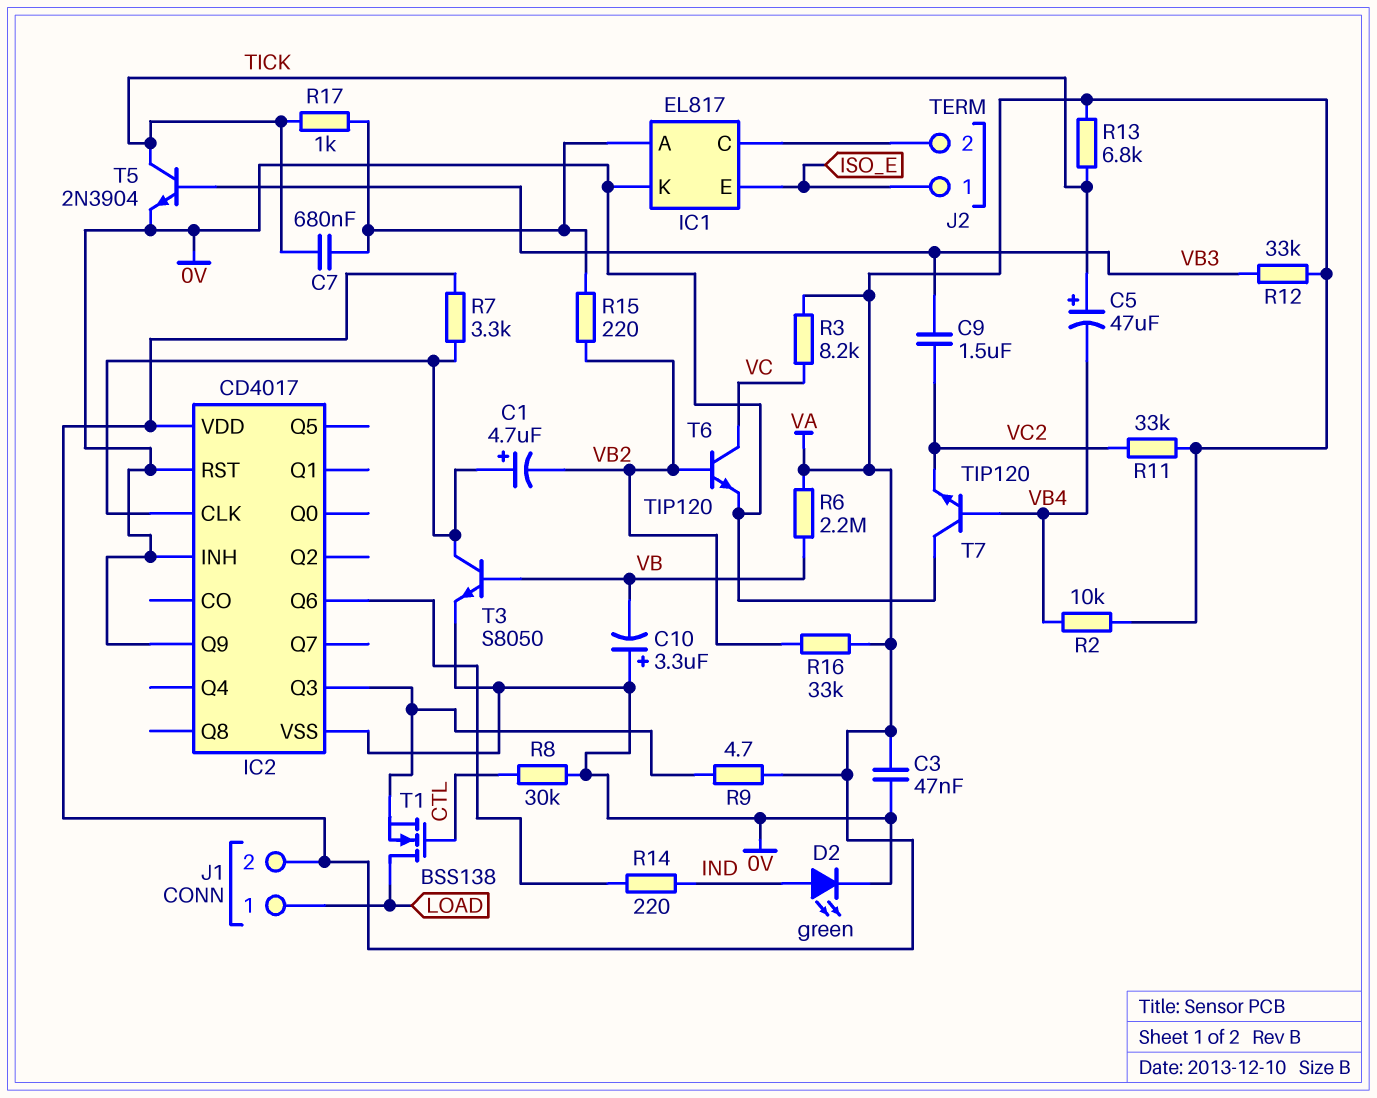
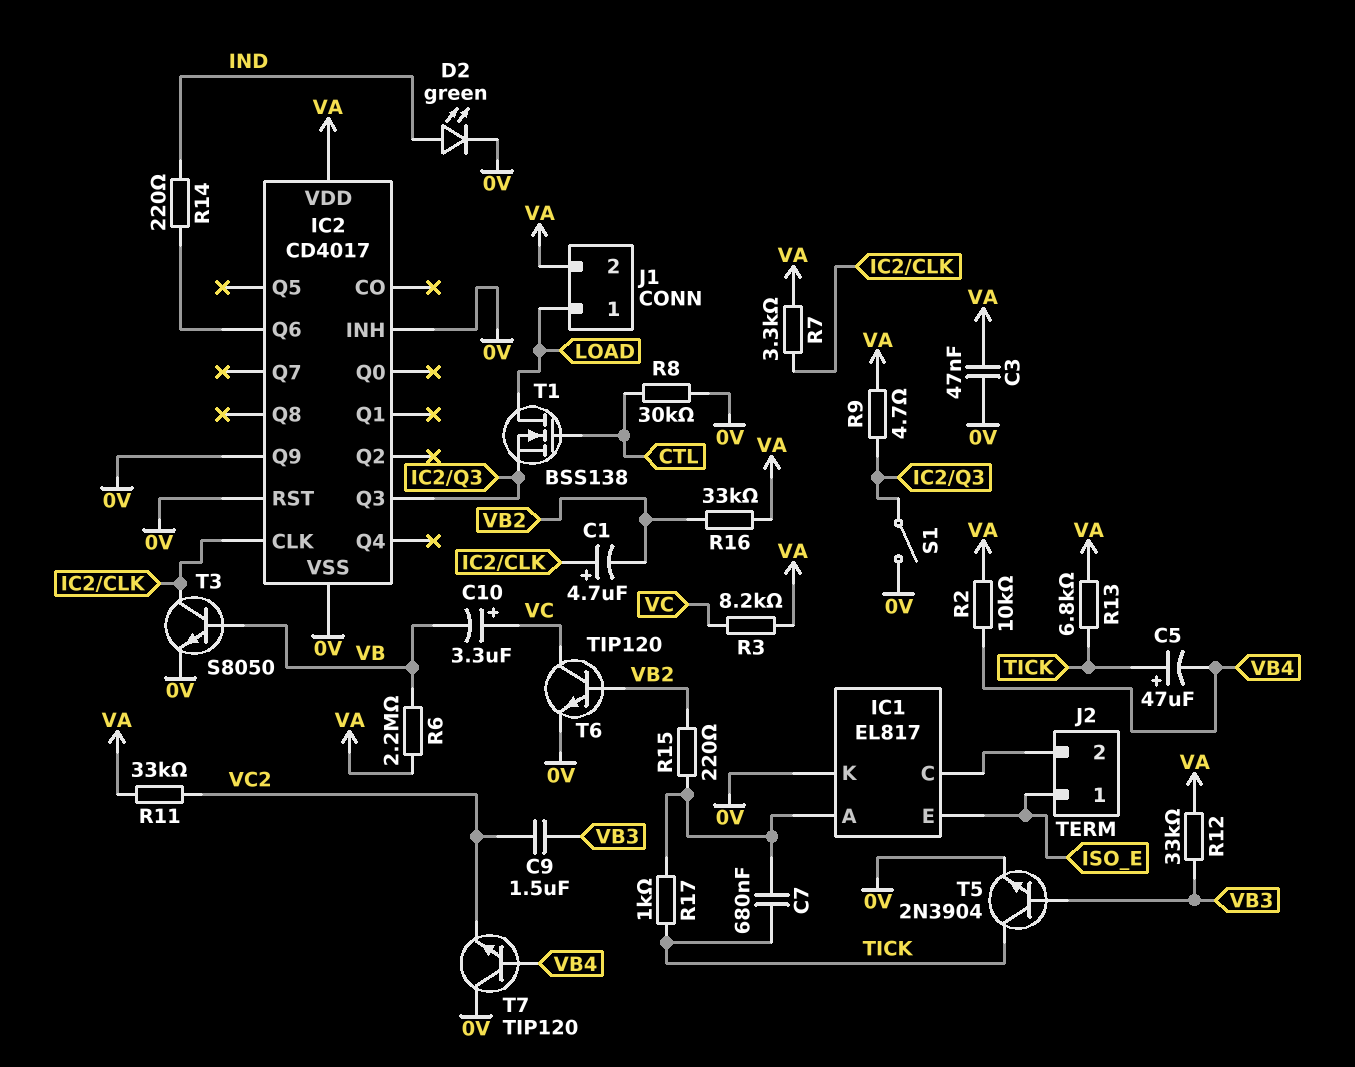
C10: 3.3uF (plus 0V, minus VB) -> 3.3uF (plus VC, minus VB)
S1: none -> switch (0V, IC2/Q3)

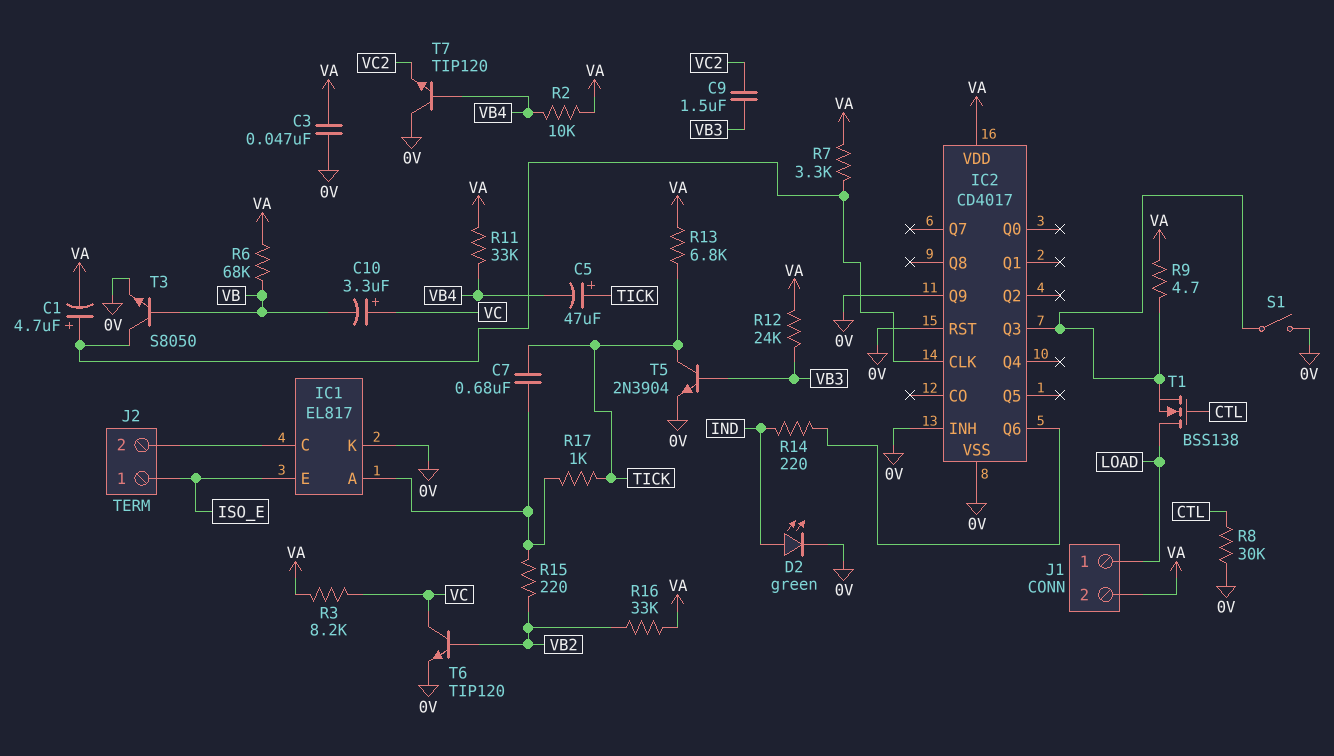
C1: 4.7uF (plus IC2/CLK, minus VB2) -> 4.7uF (plus IC2/CLK, minus VA)
R6: 2.2M (VA, VB) -> 68k (VA, VB)
R11: 33k (VA, VC2) -> 33k (VA, VB4)
R12: 33k (VA, VB3) -> 24k (VA, VB3)

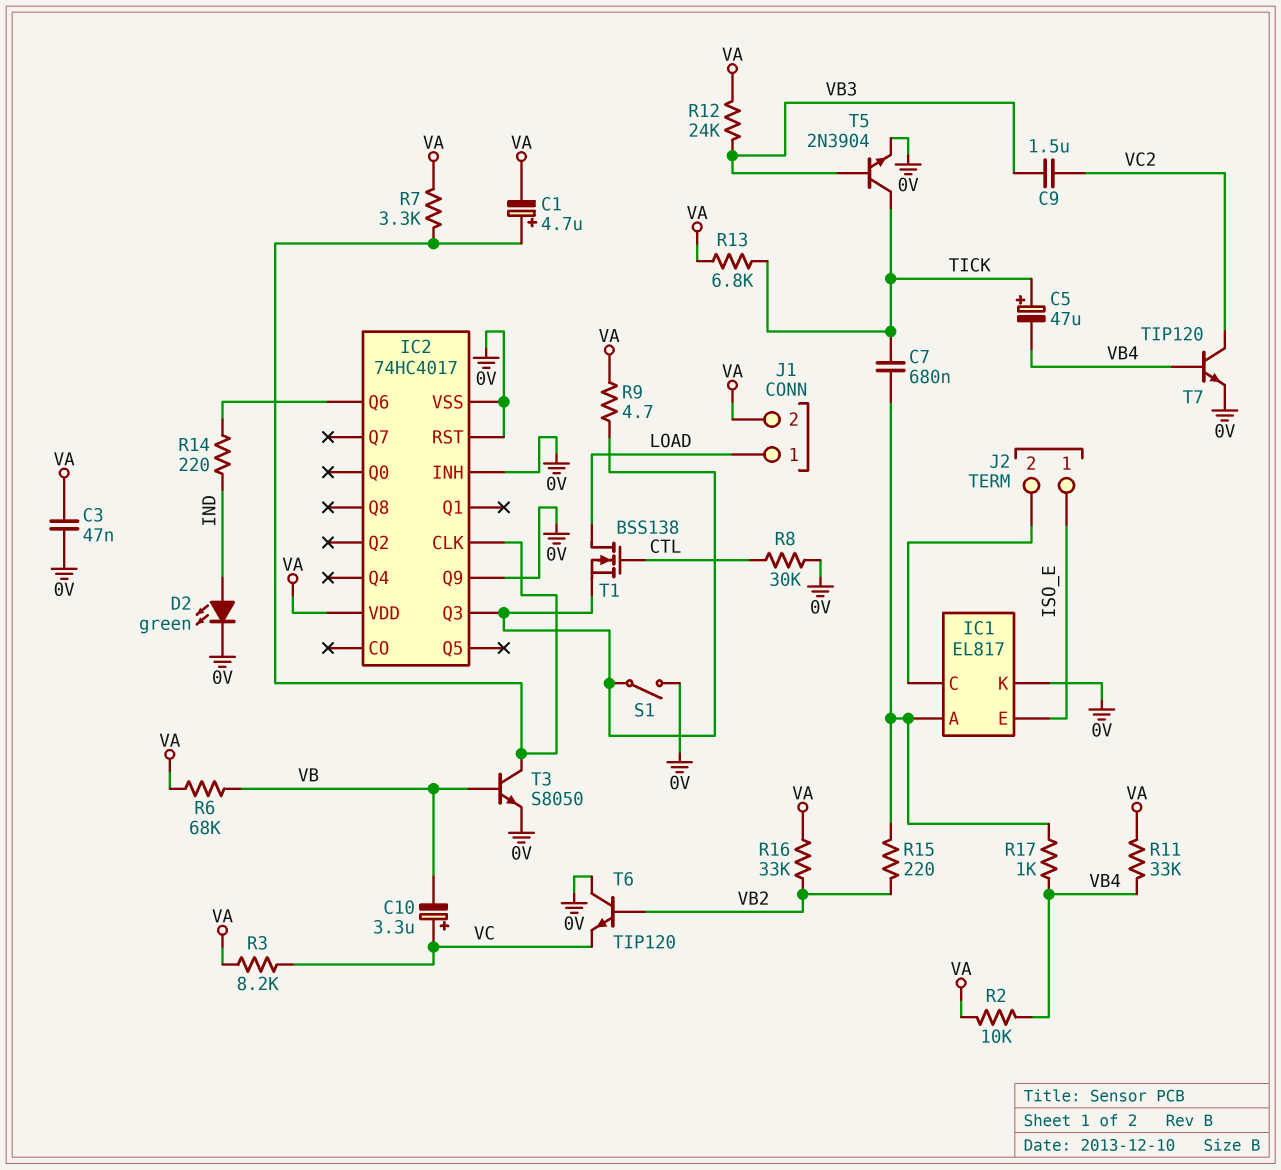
IC2: CD4017 -> 74HC4017
R17: 1k (IC1/A, TICK) -> 1k (IC1/A, VB4)
T6: NPN TIP120 (B VB2, C VC, E 0V) -> NPN TIP120 (B VB2, C 0V, E VC)
T7: NPN TIP120 (B VB4, C 0V, E VC2) -> NPN TIP120 (B VB4, C VC2, E 0V)

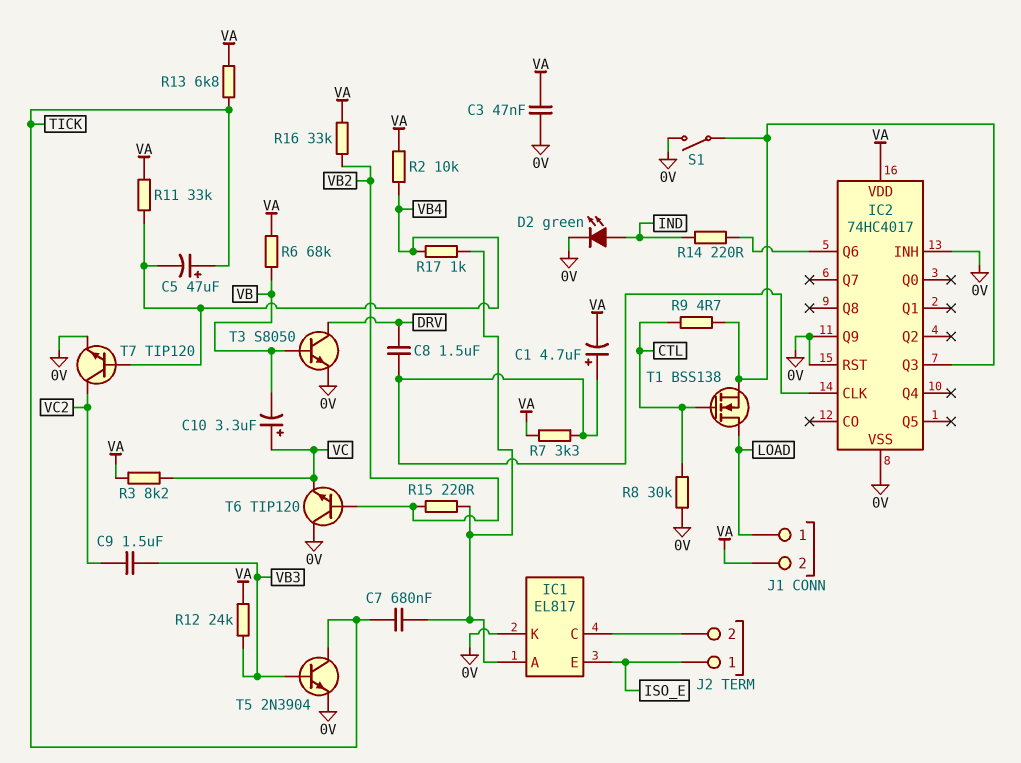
C8: none -> 1.5uF (DRV, IC2/CLK)
R9: 4.7 (IC2/Q3, VA) -> 4.7 (CTL, IC2/Q3)
T3: NPN S8050 (B VB, C IC2/CLK, E 0V) -> NPN S8050 (B VB, C DRV, E 0V)

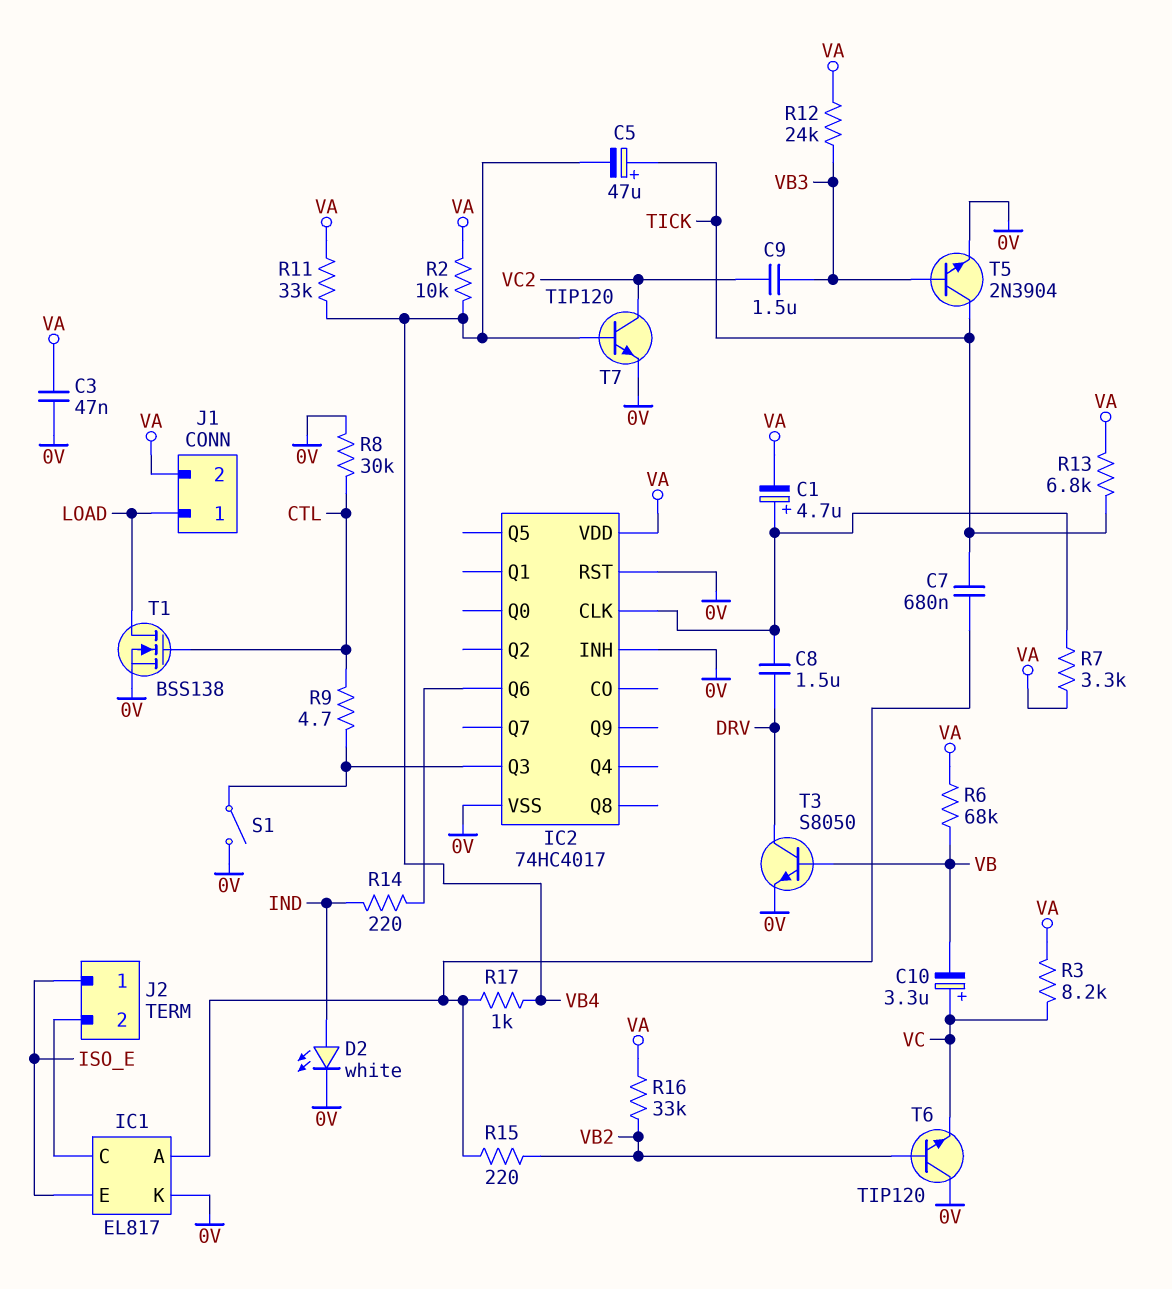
D2: LED green (A IND, K 0V) -> LED white (A IND, K 0V)
IC2 pin Q9: 0V -> none
T1: NMOS BSS138 (G CTL, D LOAD, S IC2/Q3) -> NMOS BSS138 (G CTL, D LOAD, S 0V)

